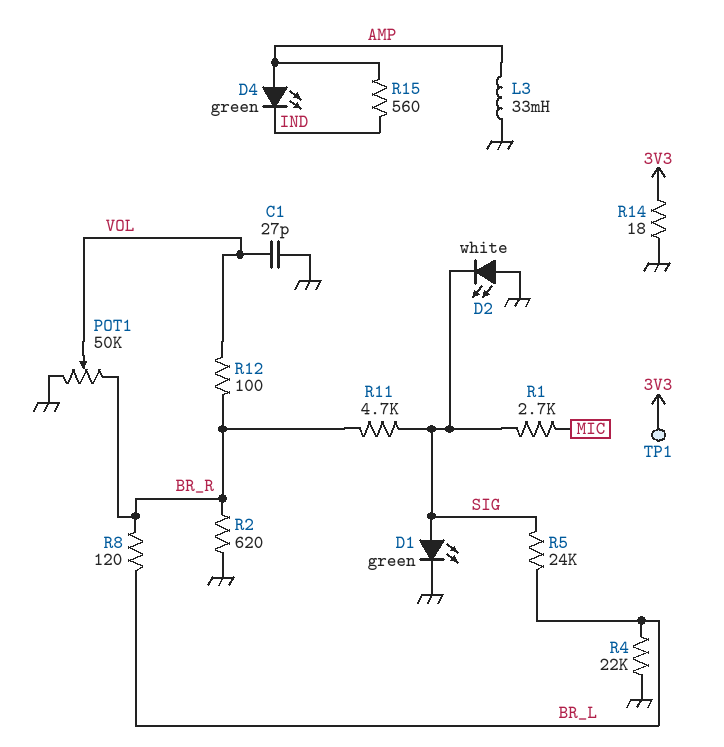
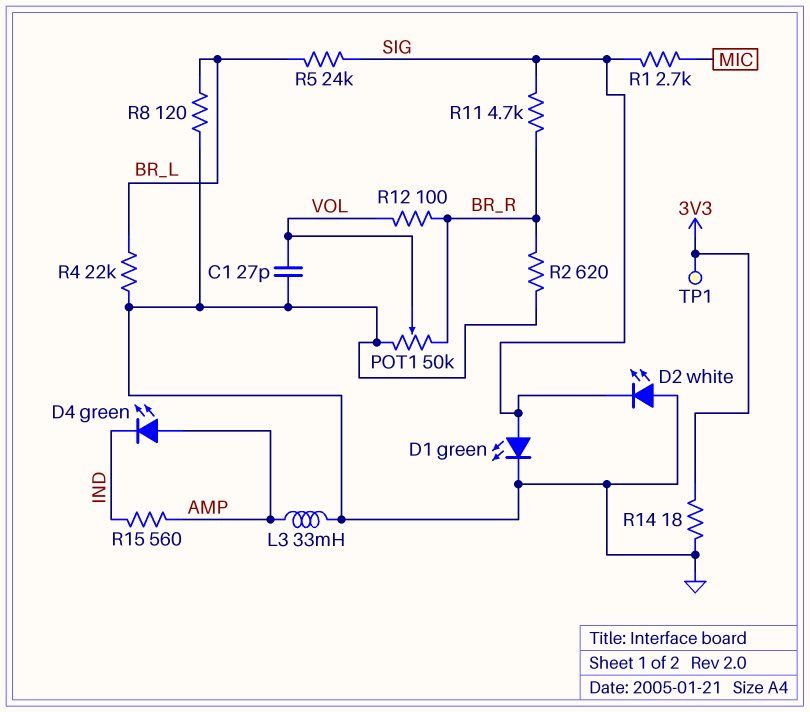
R8: 120 (BR_L, BR_R) -> 120 (BR_L, GND)

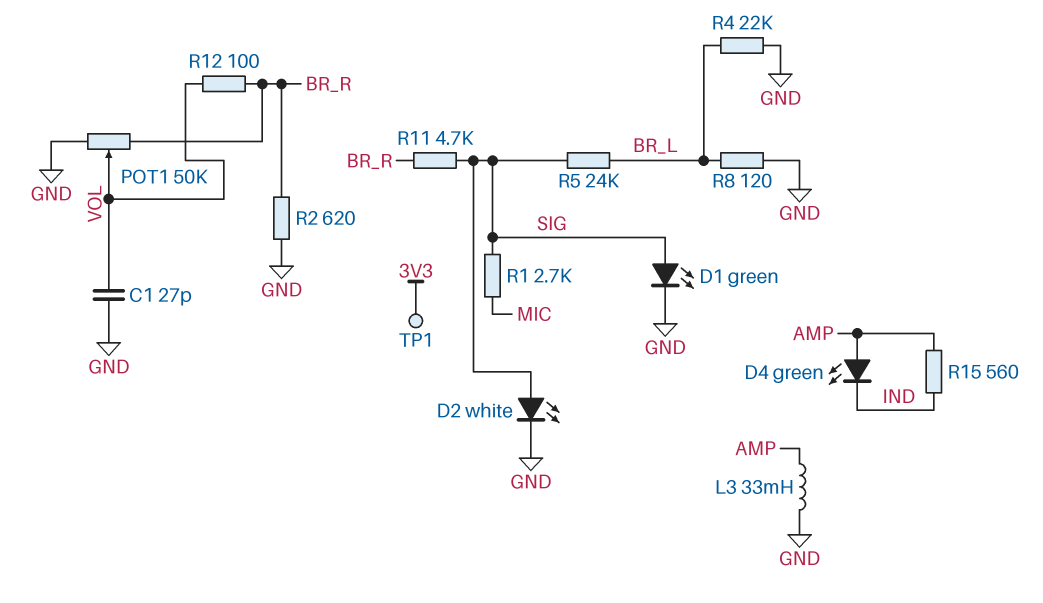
D2: LED white (A GND, K SIG) -> LED white (A SIG, K GND)
R14: 18 (3V3, GND) -> none

